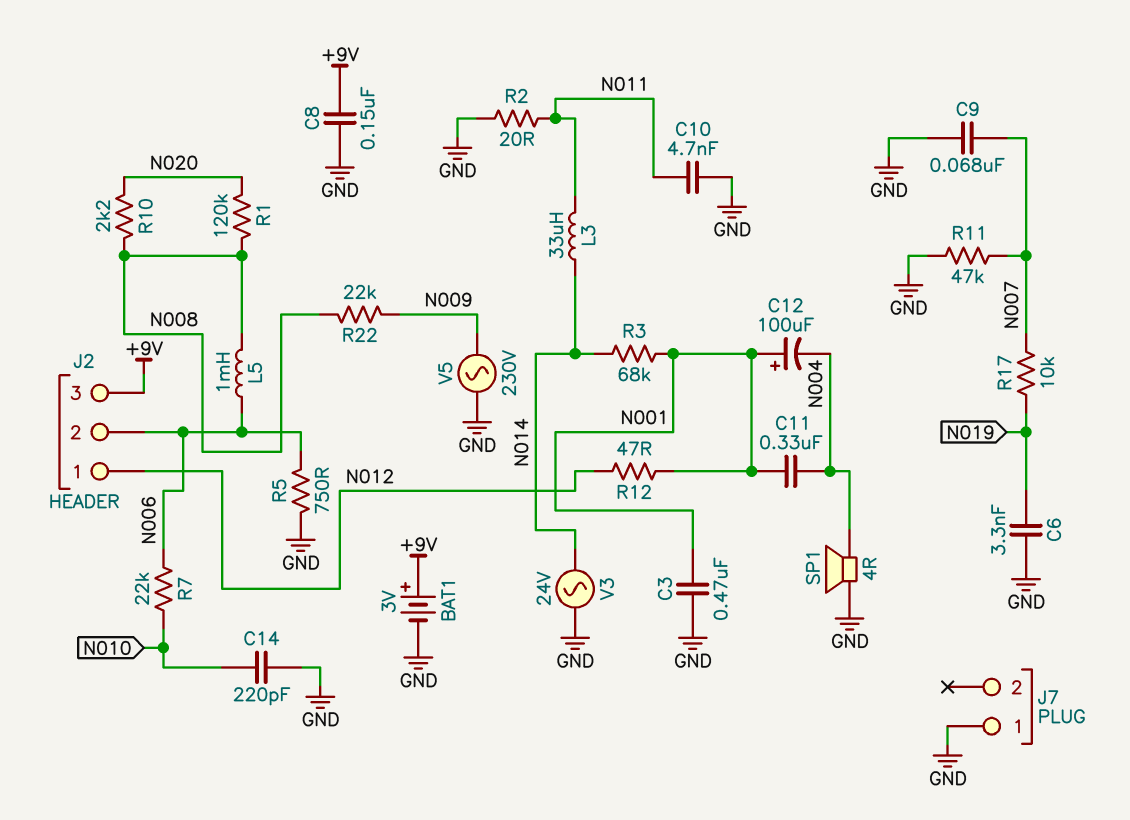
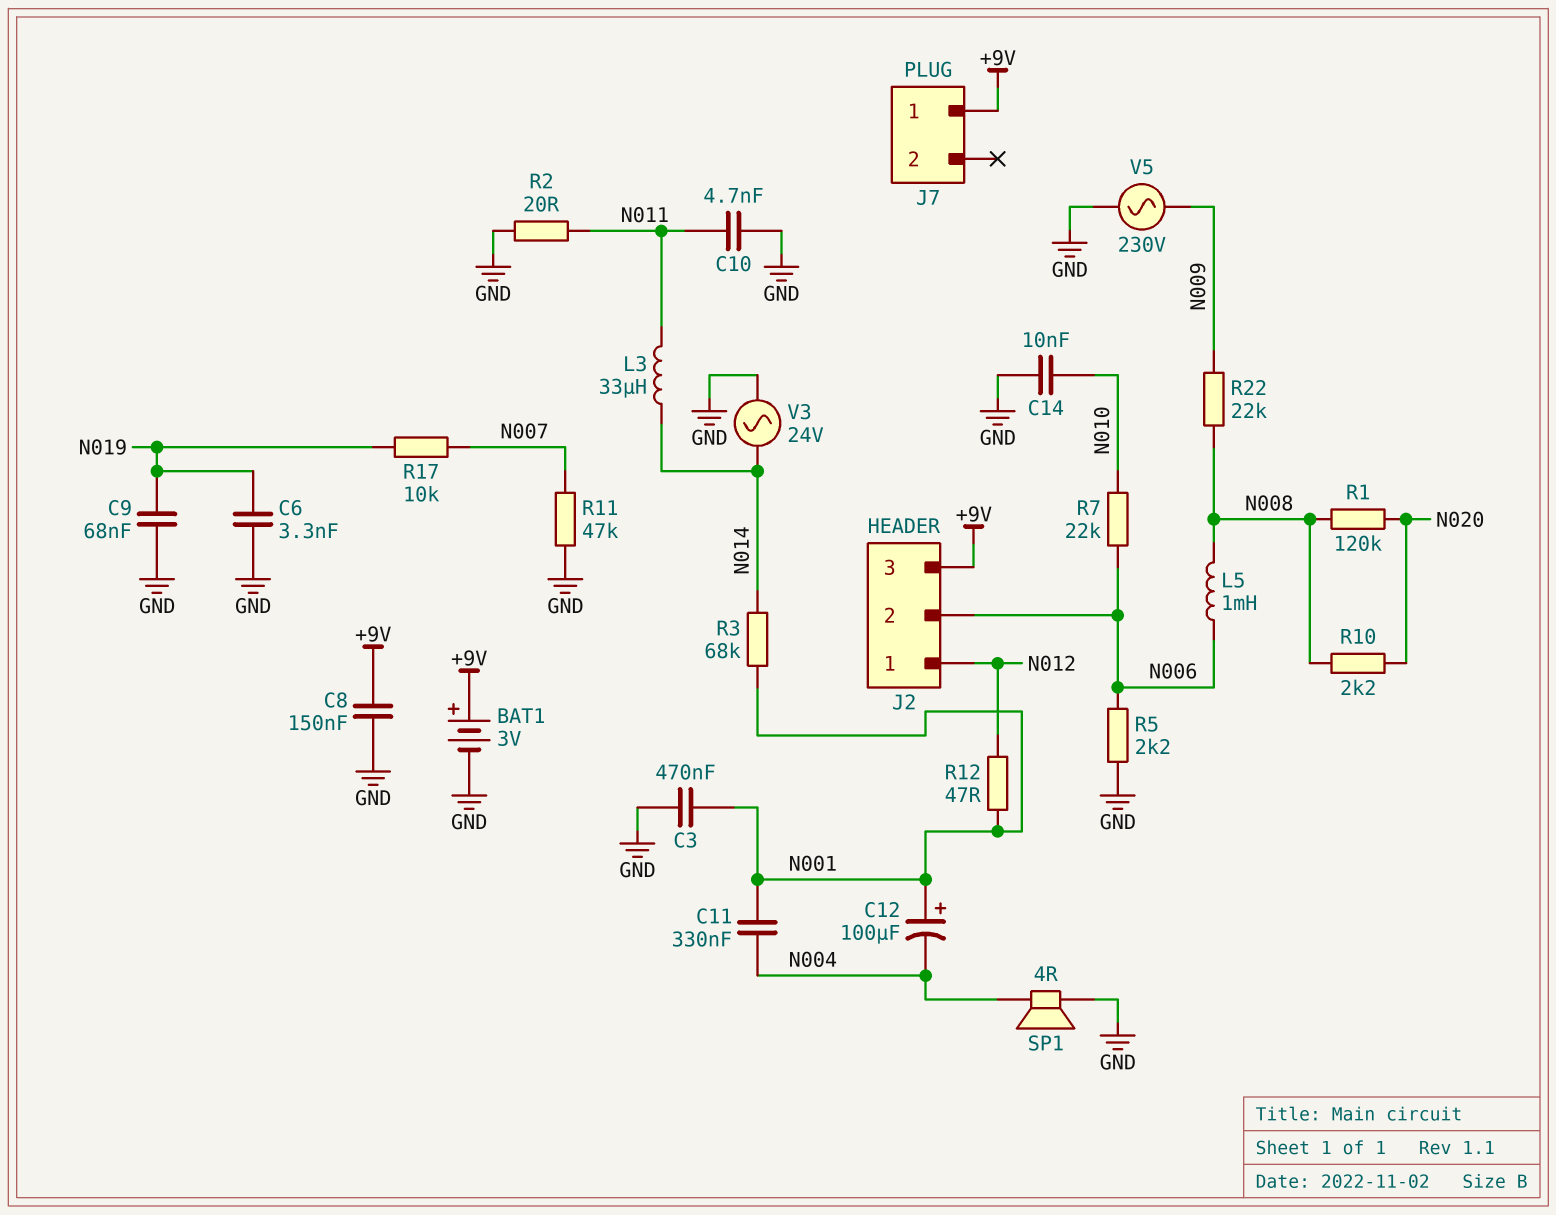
C9: 68nF (GND, N007) -> 68nF (GND, N019)
C14: 220pF (GND, N010) -> 10nF (GND, N010)
J7 pin 1: GND -> +9V
R5: 750 (GND, N006) -> 2.2k (GND, N006)

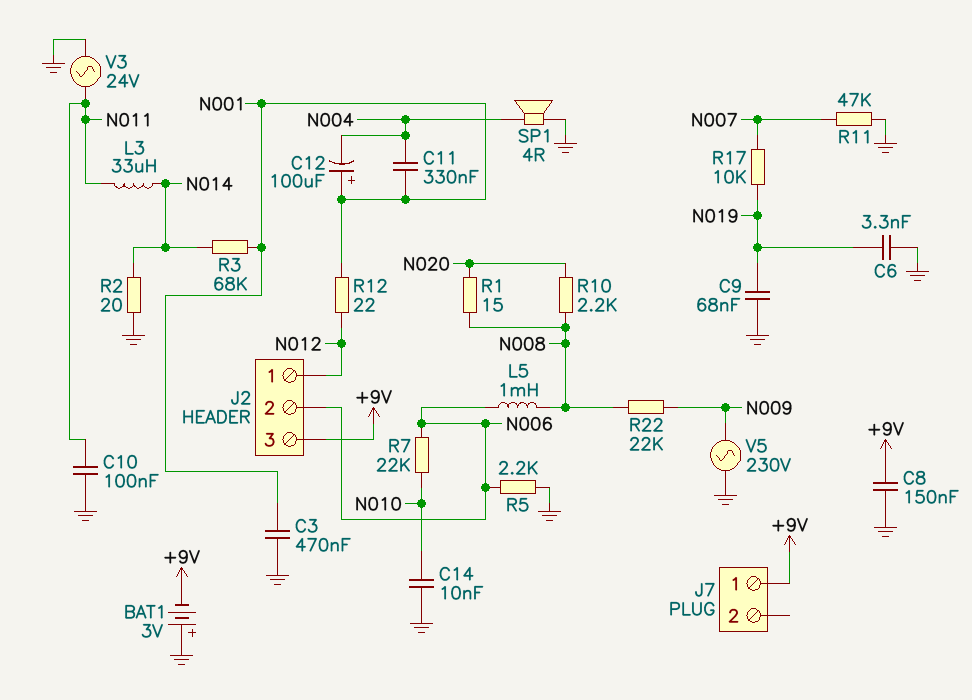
BAT1: 3V (plus +9V, minus GND) -> 3V (plus GND, minus +9V)
C10: 4.7nF (GND, N011) -> 100nF (GND, N011)
R1: 120k (N008, N020) -> 15 (N008, N020)
R2: 20 (GND, N011) -> 20 (GND, N014)
R12: 47 (N001, N012) -> 22 (N001, N012)
V3: AC 24V (GND, N014) -> AC 24V (GND, N011)

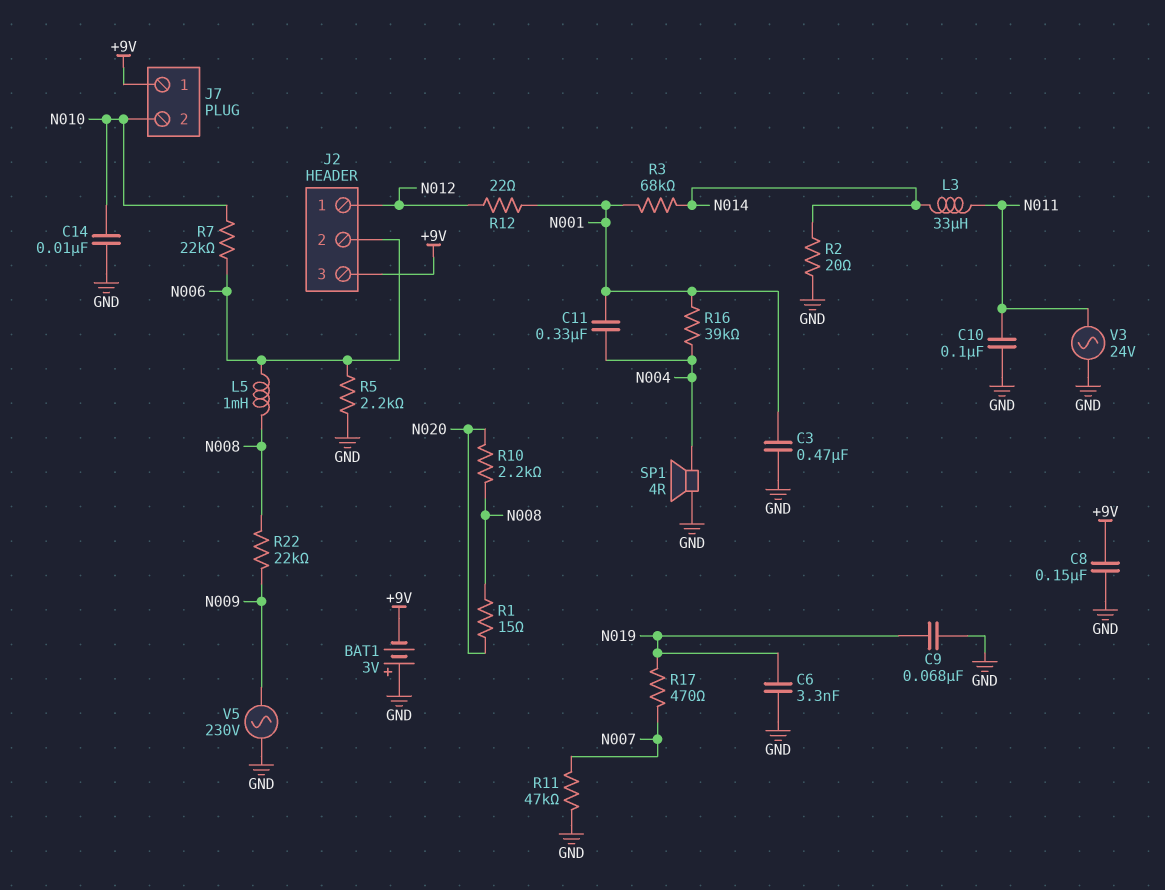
C12: 100uF (plus N001, minus N004) -> none
J7 pin 2: none -> N010
R16: none -> 39k (N001, N004)
R17: 10k (N007, N019) -> 470 (N007, N019)

